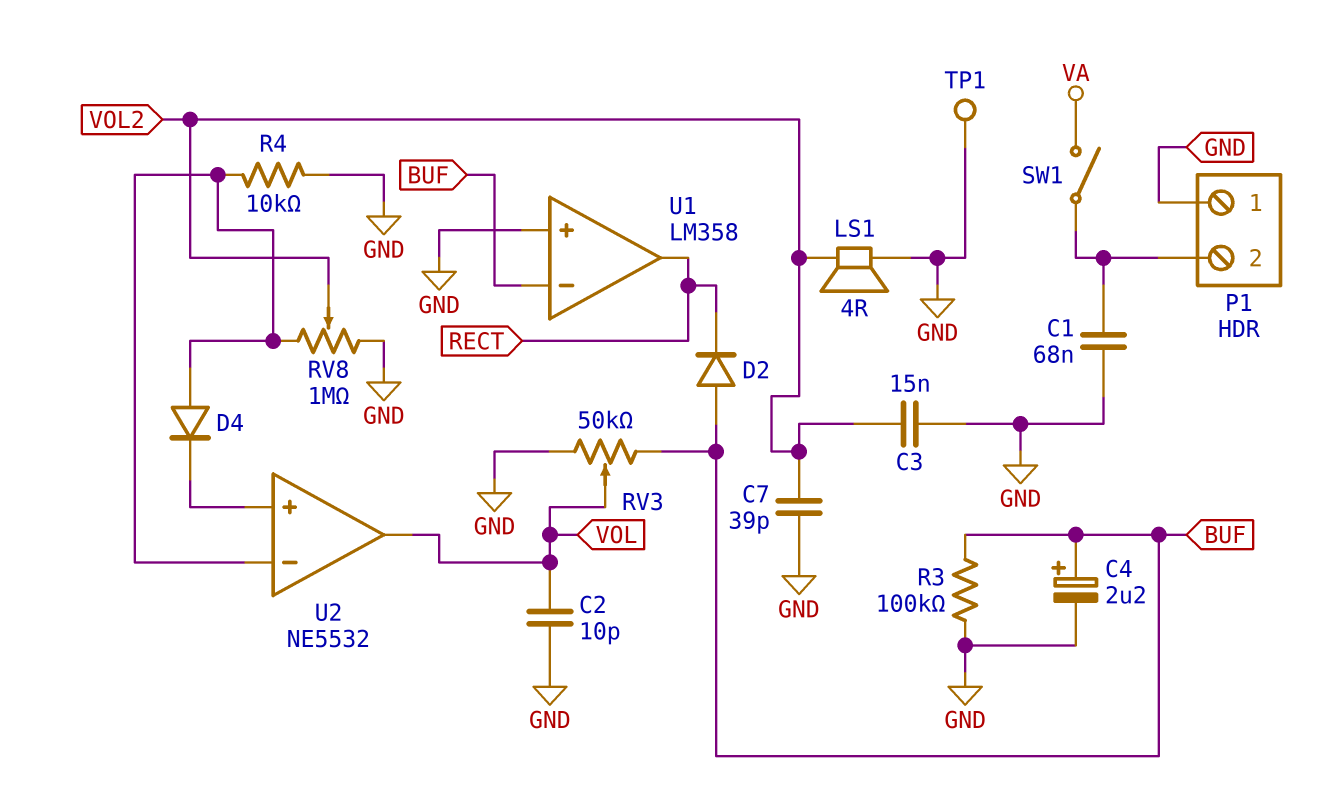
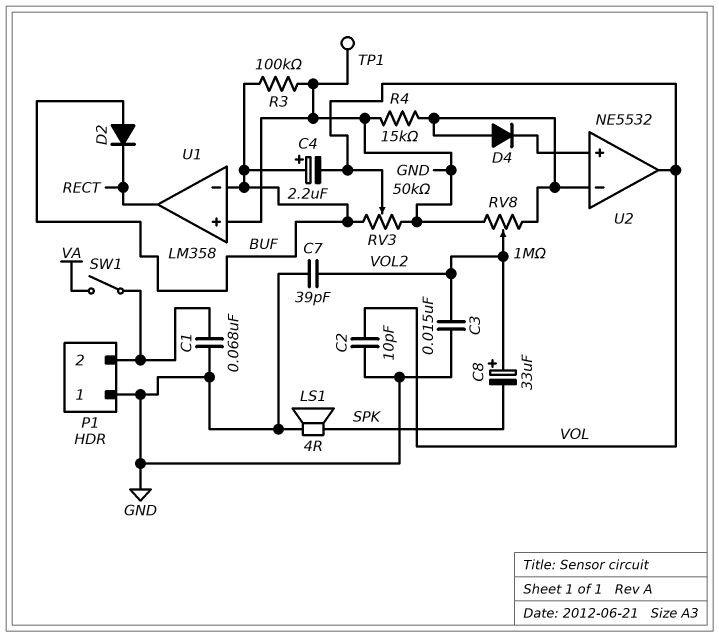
C4: 2.2uF (plus BUF, minus GND) -> 2.2uF (plus BUF, minus VOL)
C8: none -> 33uF (plus VOL2, minus SPK)
LS1: speaker 4R (GND, VOL2) -> speaker 4R (GND, SPK)
R4: 10k (GND, U2/in-) -> 15k (GND, U2/in-)

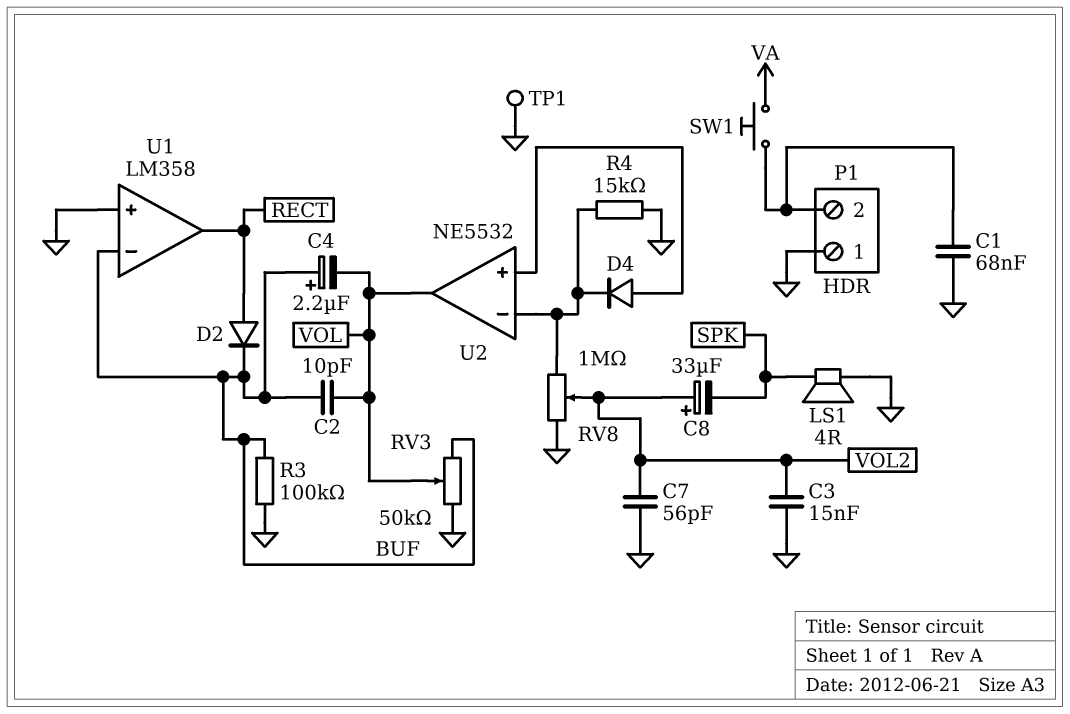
C2: 10pF (GND, VOL) -> 10pF (BUF, VOL)
C7: 39pF (GND, VOL2) -> 56pF (GND, VOL2)
D2: diode (A BUF, K RECT) -> diode (A RECT, K BUF)
D4: diode (A U2/in-, K U2/in+) -> diode (A U2/in+, K U2/in-)
SW1: switch (P1/2, VA) -> button (P1/2, VA)

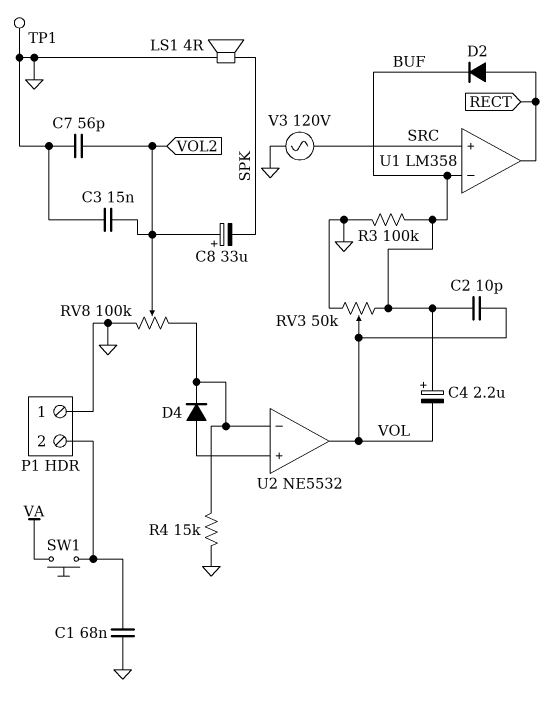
RV8: 1M (GND, U2/in-, wiper VOL2) -> 100k (GND, U2/in-, wiper VOL2)
U1 pin in+: GND -> SRC
V3: none -> AC 120V (GND, SRC)

